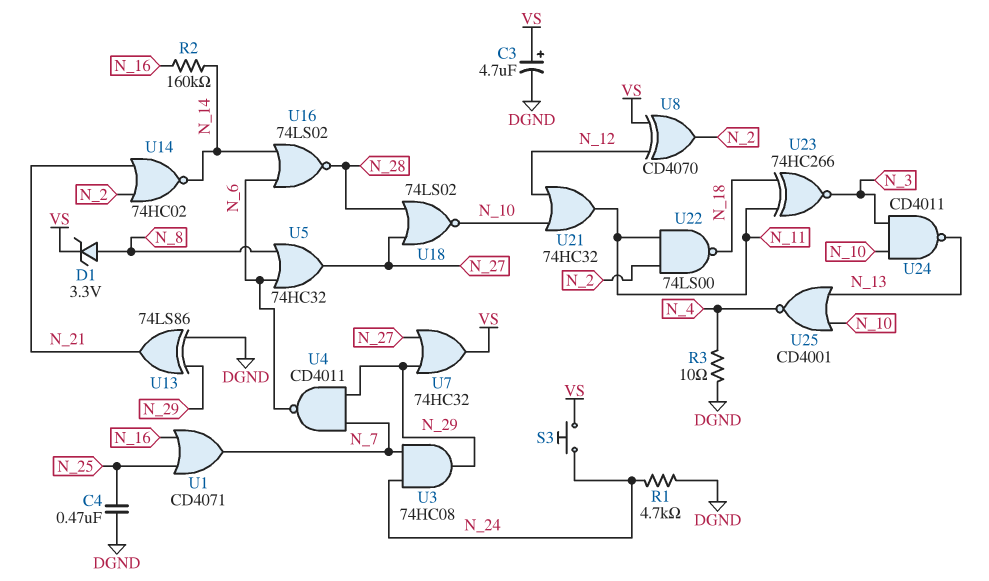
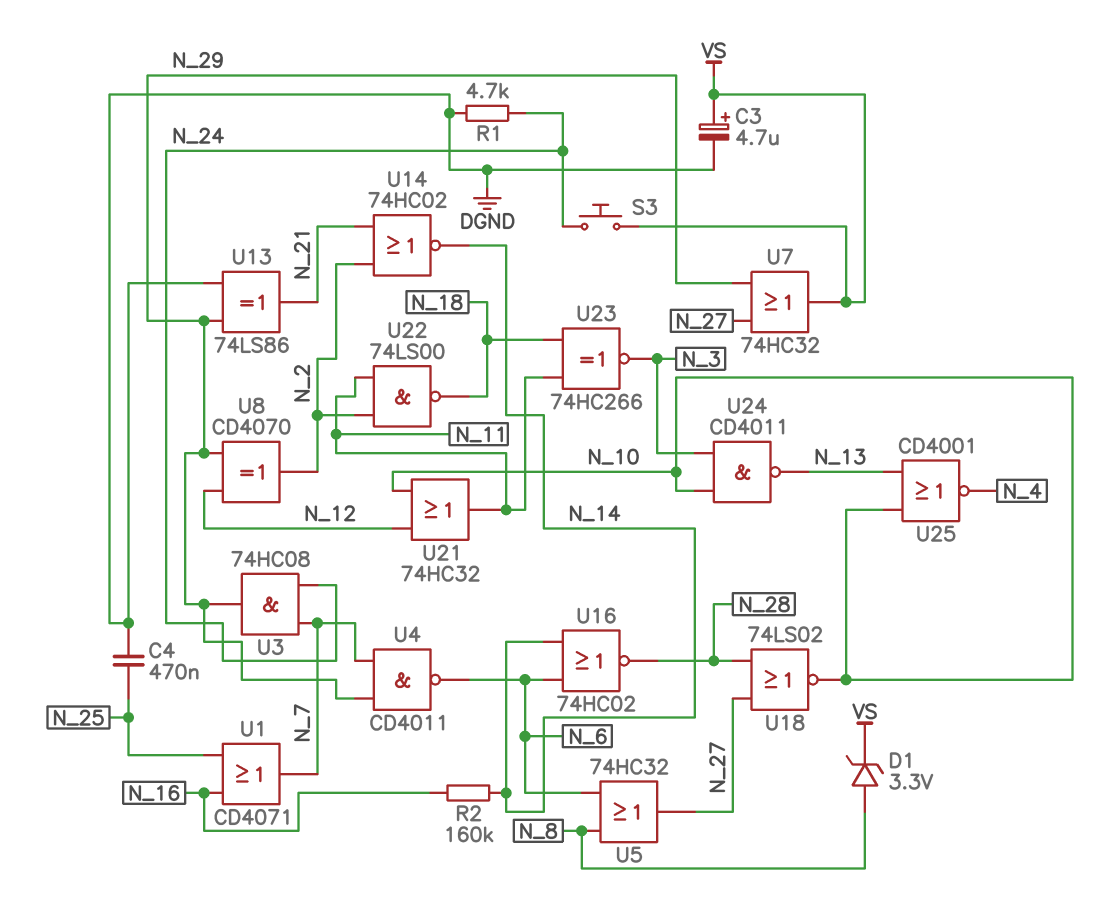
R3: 10 (DGND, N_4) -> none
U8: XOR CD4070 (in N_12, in VS, out N_2) -> XOR CD4070 (in N_12, in N_29, out N_2)
U16: NOR 74LS02 (in N_6, in N_14, out N_28) -> NOR 74HC02 (in N_6, in N_14, out N_28)

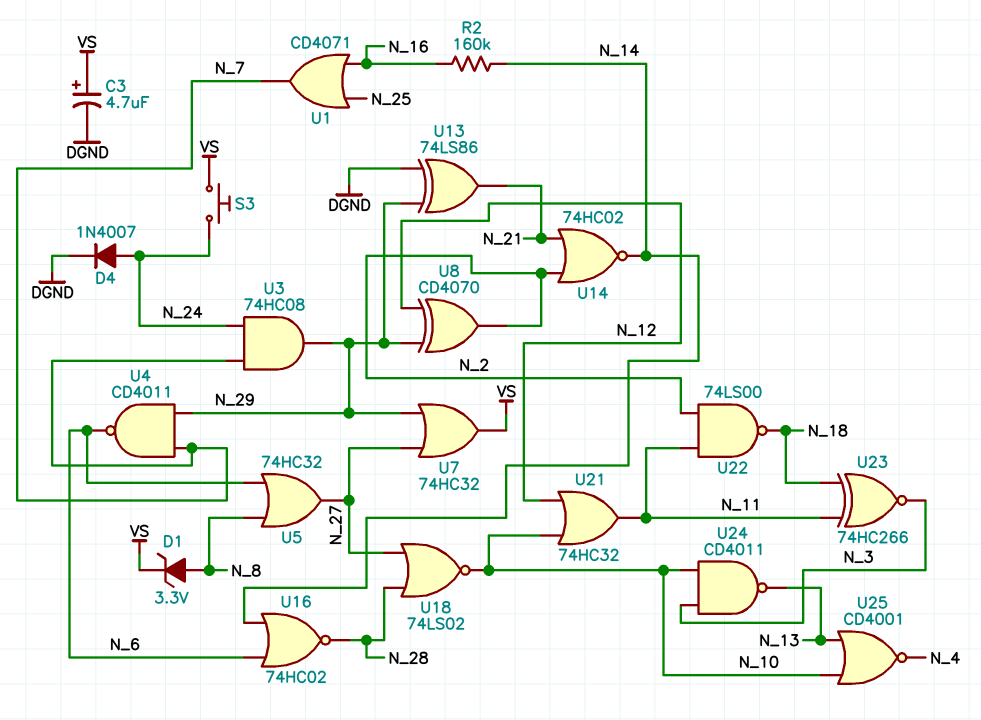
C4: 470nF (DGND, N_25) -> none
D4: none -> diode 1N4007 (A N_24, K DGND)
R1: 4.7k (DGND, N_24) -> none

